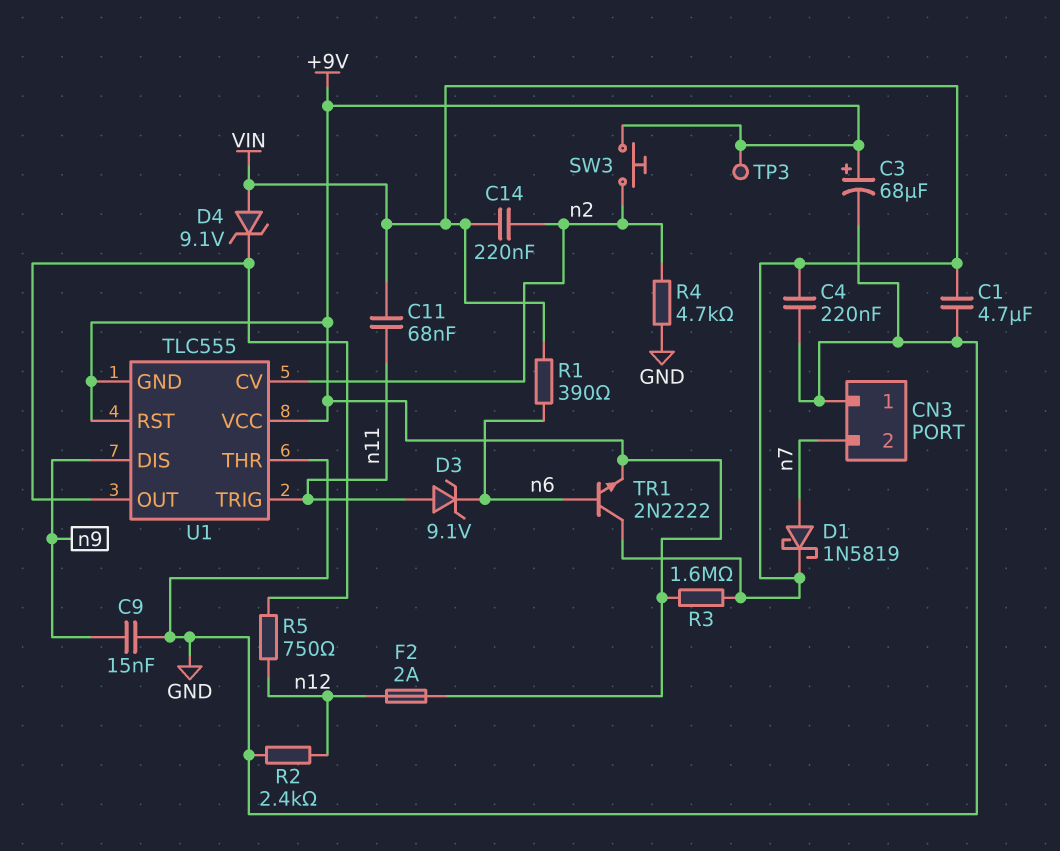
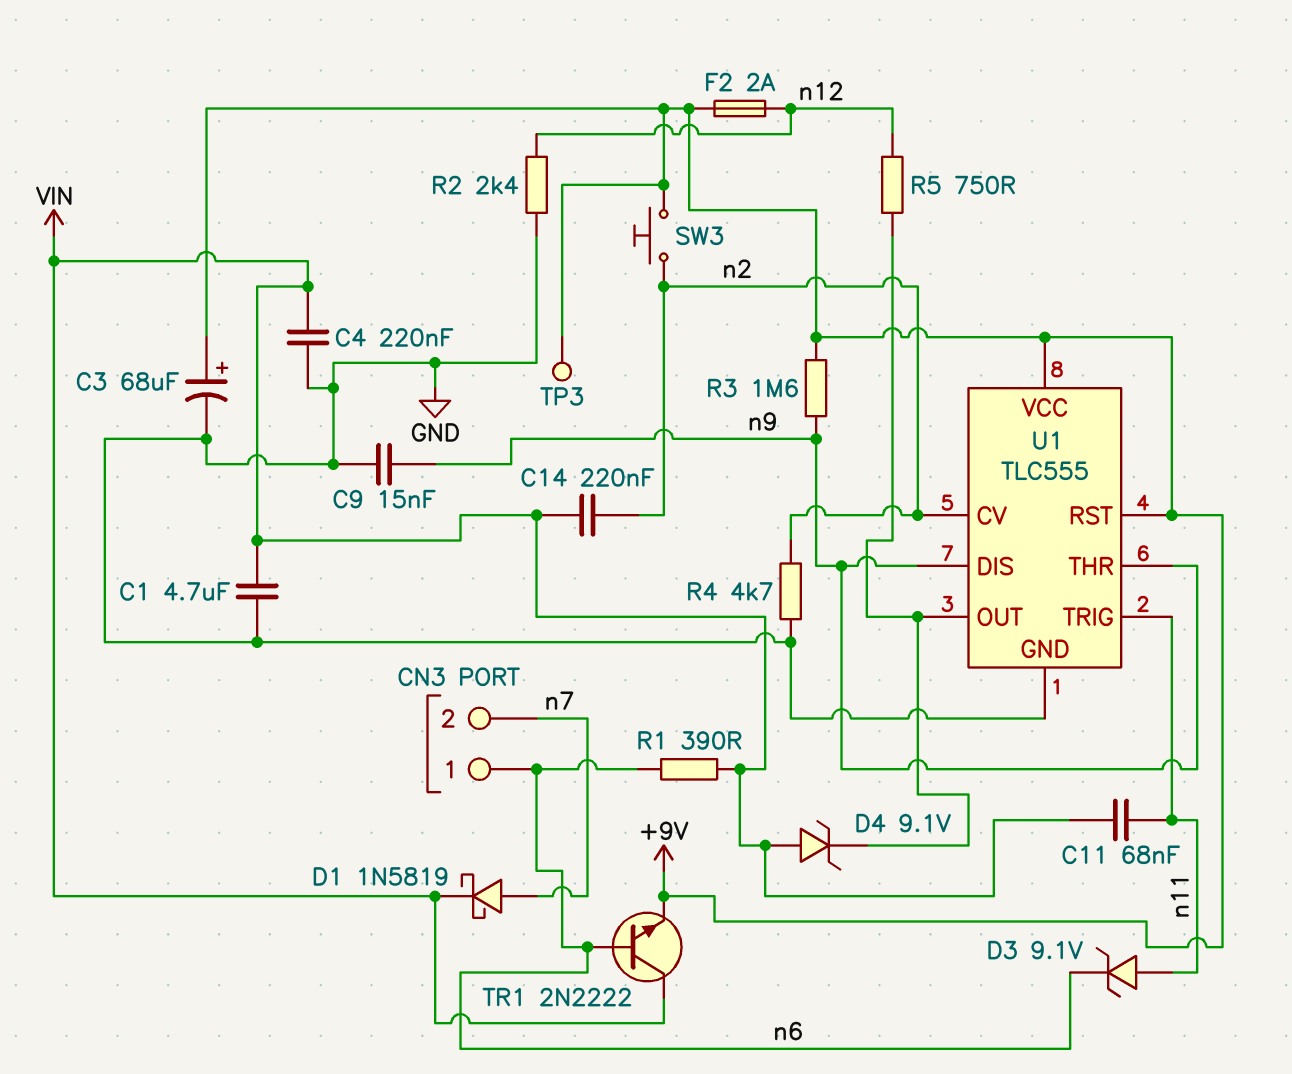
CN3 pin 1: GND -> n6
R3: 1.6M (+9V, VIN) -> 1.6M (+9V, n9)
U1 pin GND: +9V -> GND
U1 pin THR: GND -> n9

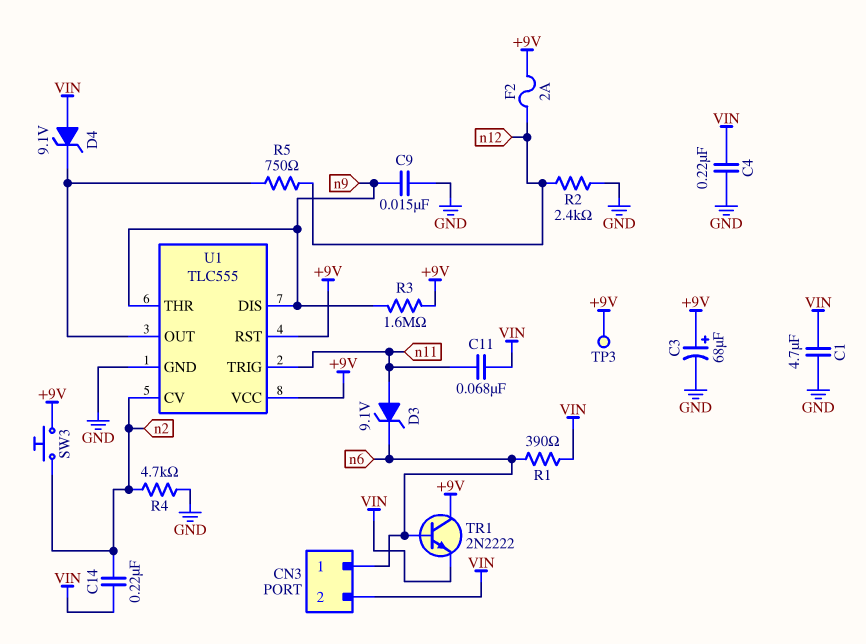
CN3 pin 2: n7 -> VIN
D1: schottky 1N5819 (A n7, K VIN) -> none
TR1: NPN 2N2222 (B n6, C VIN, E +9V) -> NPN 2N2222 (B n6, C +9V, E VIN)

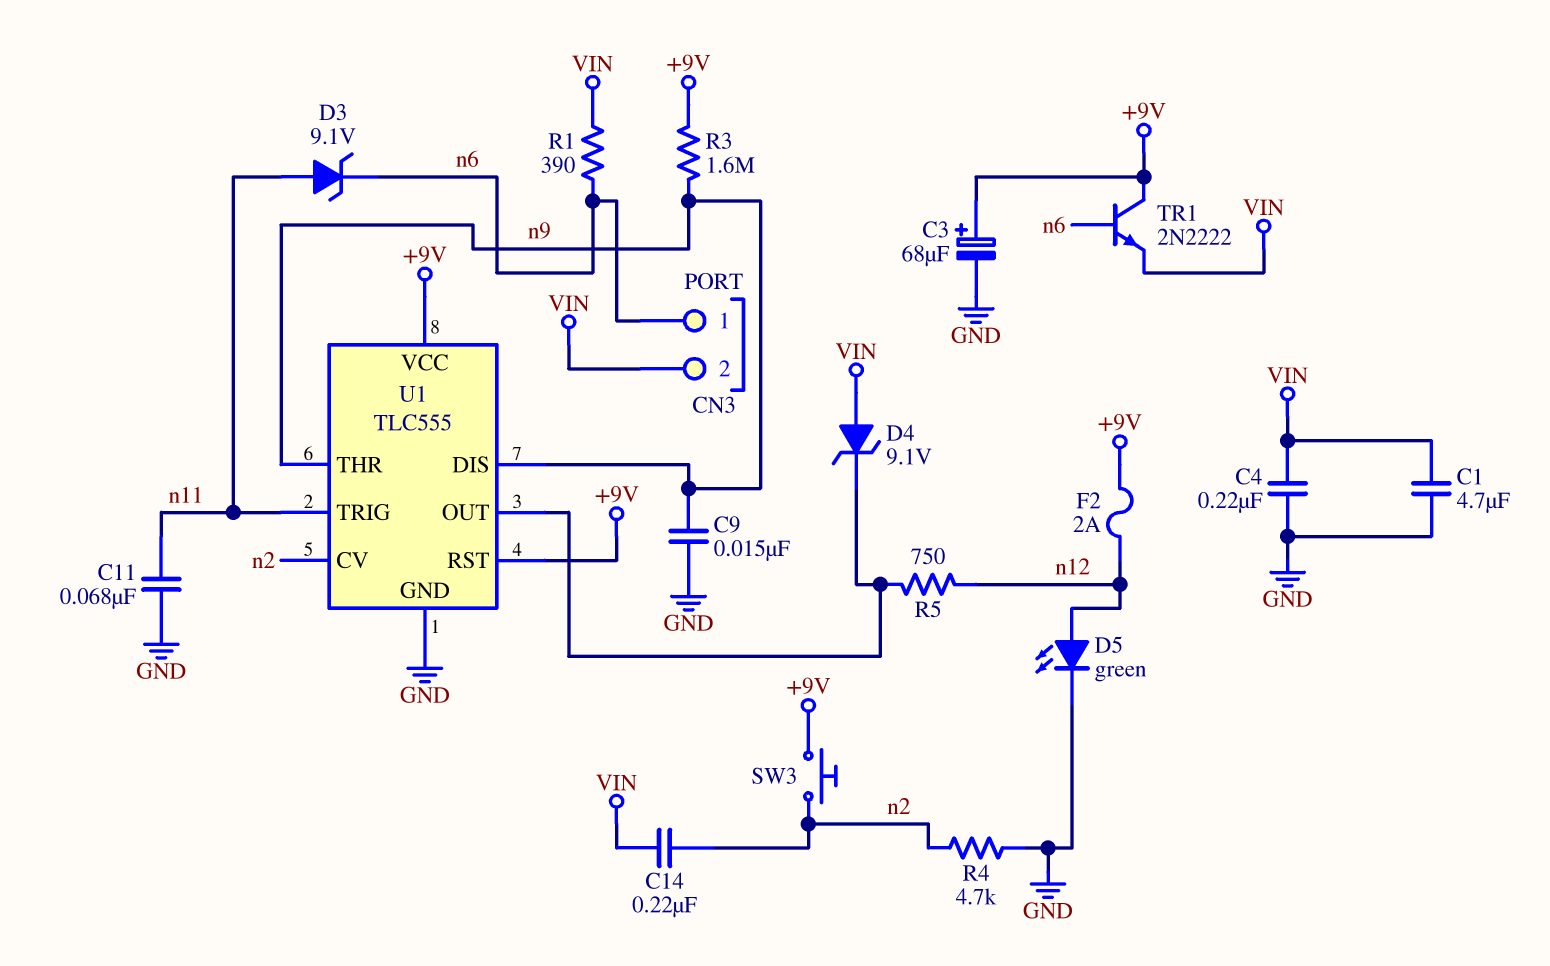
C11: 68nF (VIN, n11) -> 68nF (GND, n11)
D5: none -> LED green (A n12, K GND)
R2: 2.4k (GND, n12) -> none
TP3: test point (+9V) -> none

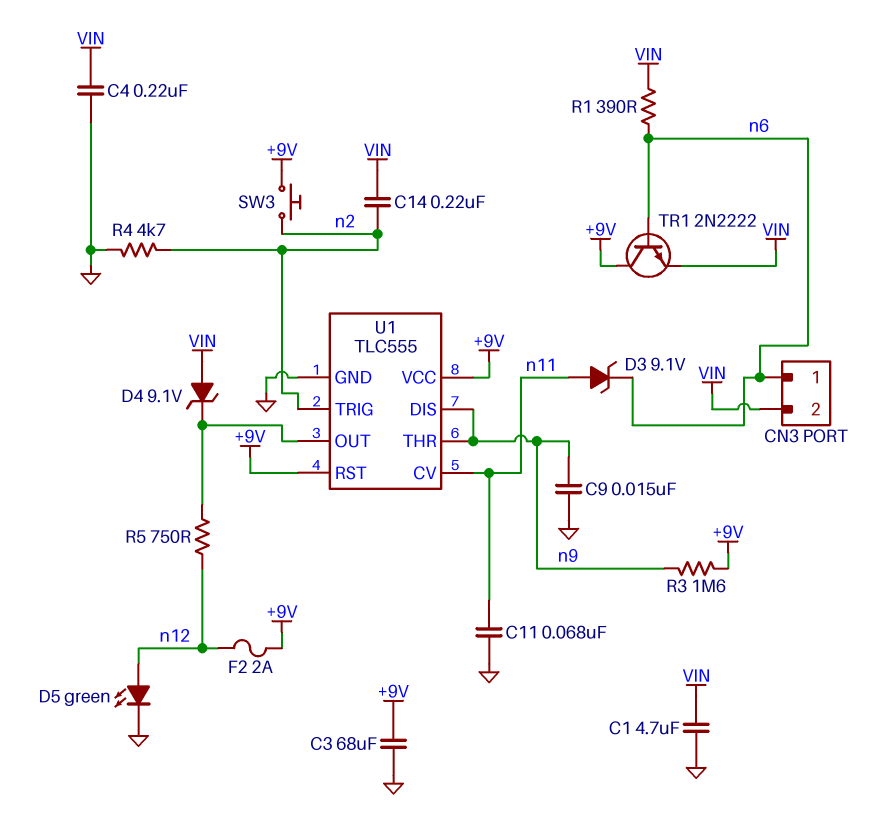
C3: 68uF (plus +9V, minus GND) -> 68uF (+9V, GND)
U1 pin CV: n2 -> n11
U1 pin TRIG: n11 -> n2

